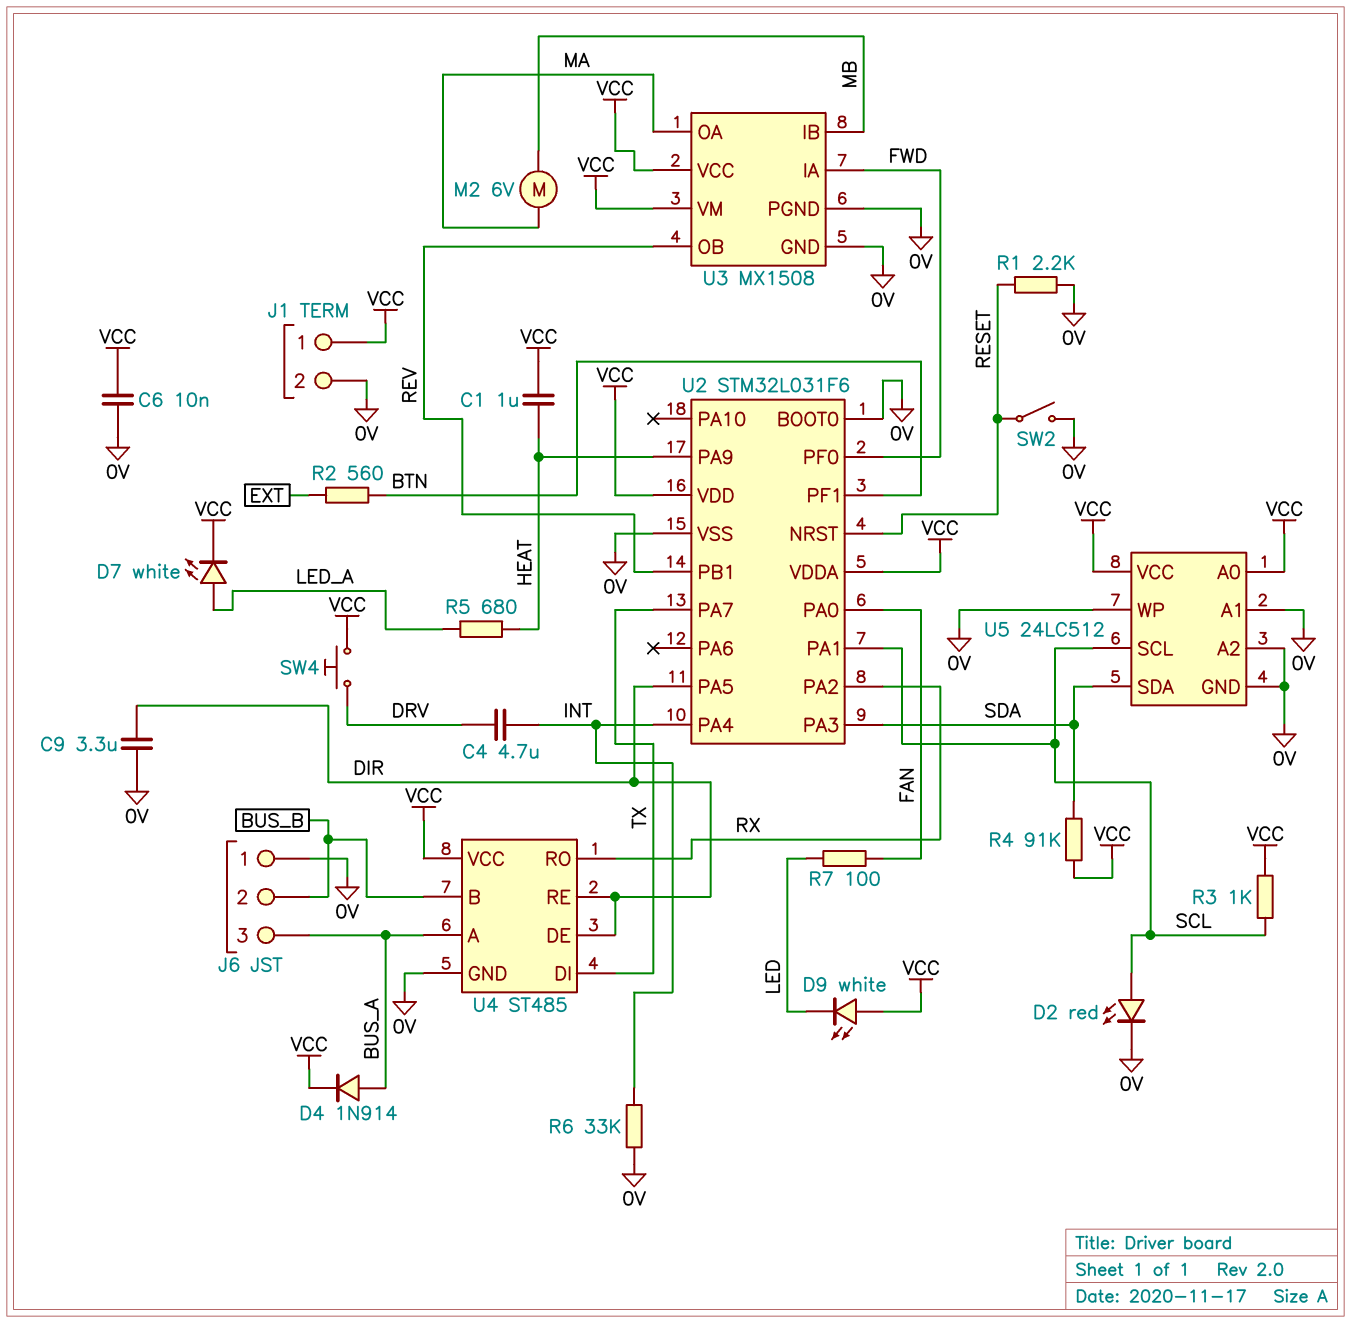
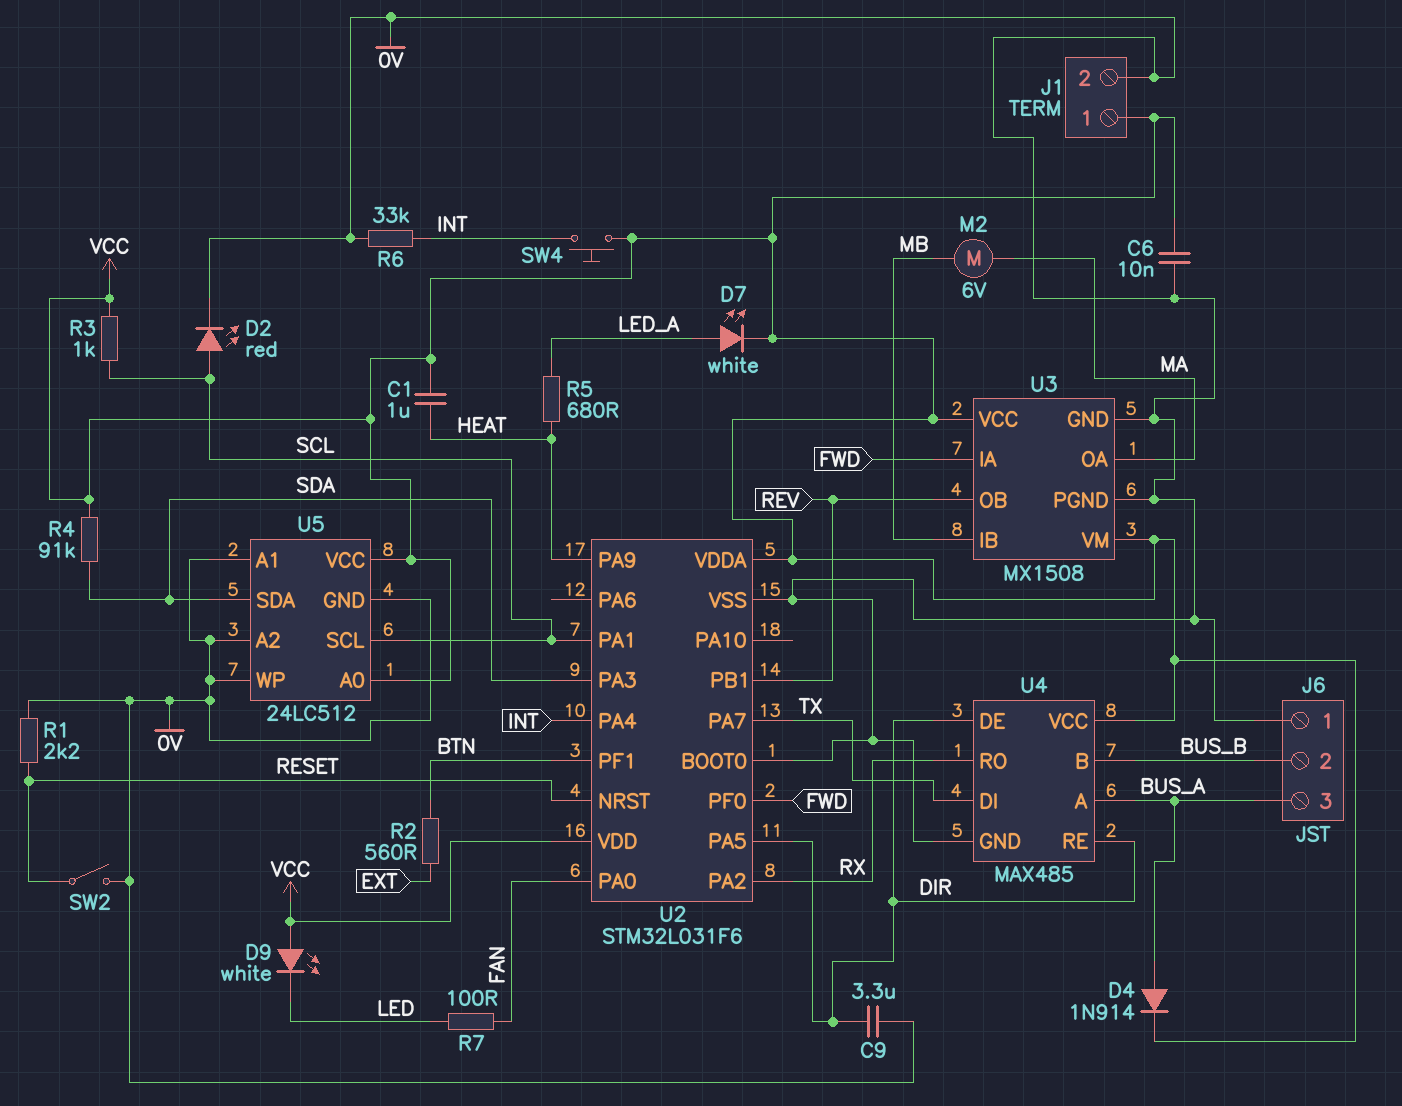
C4: 4.7uF (DRV, INT) -> none
SW4: button (DRV, VCC) -> button (INT, VCC)
U4: ST485 -> MAX485

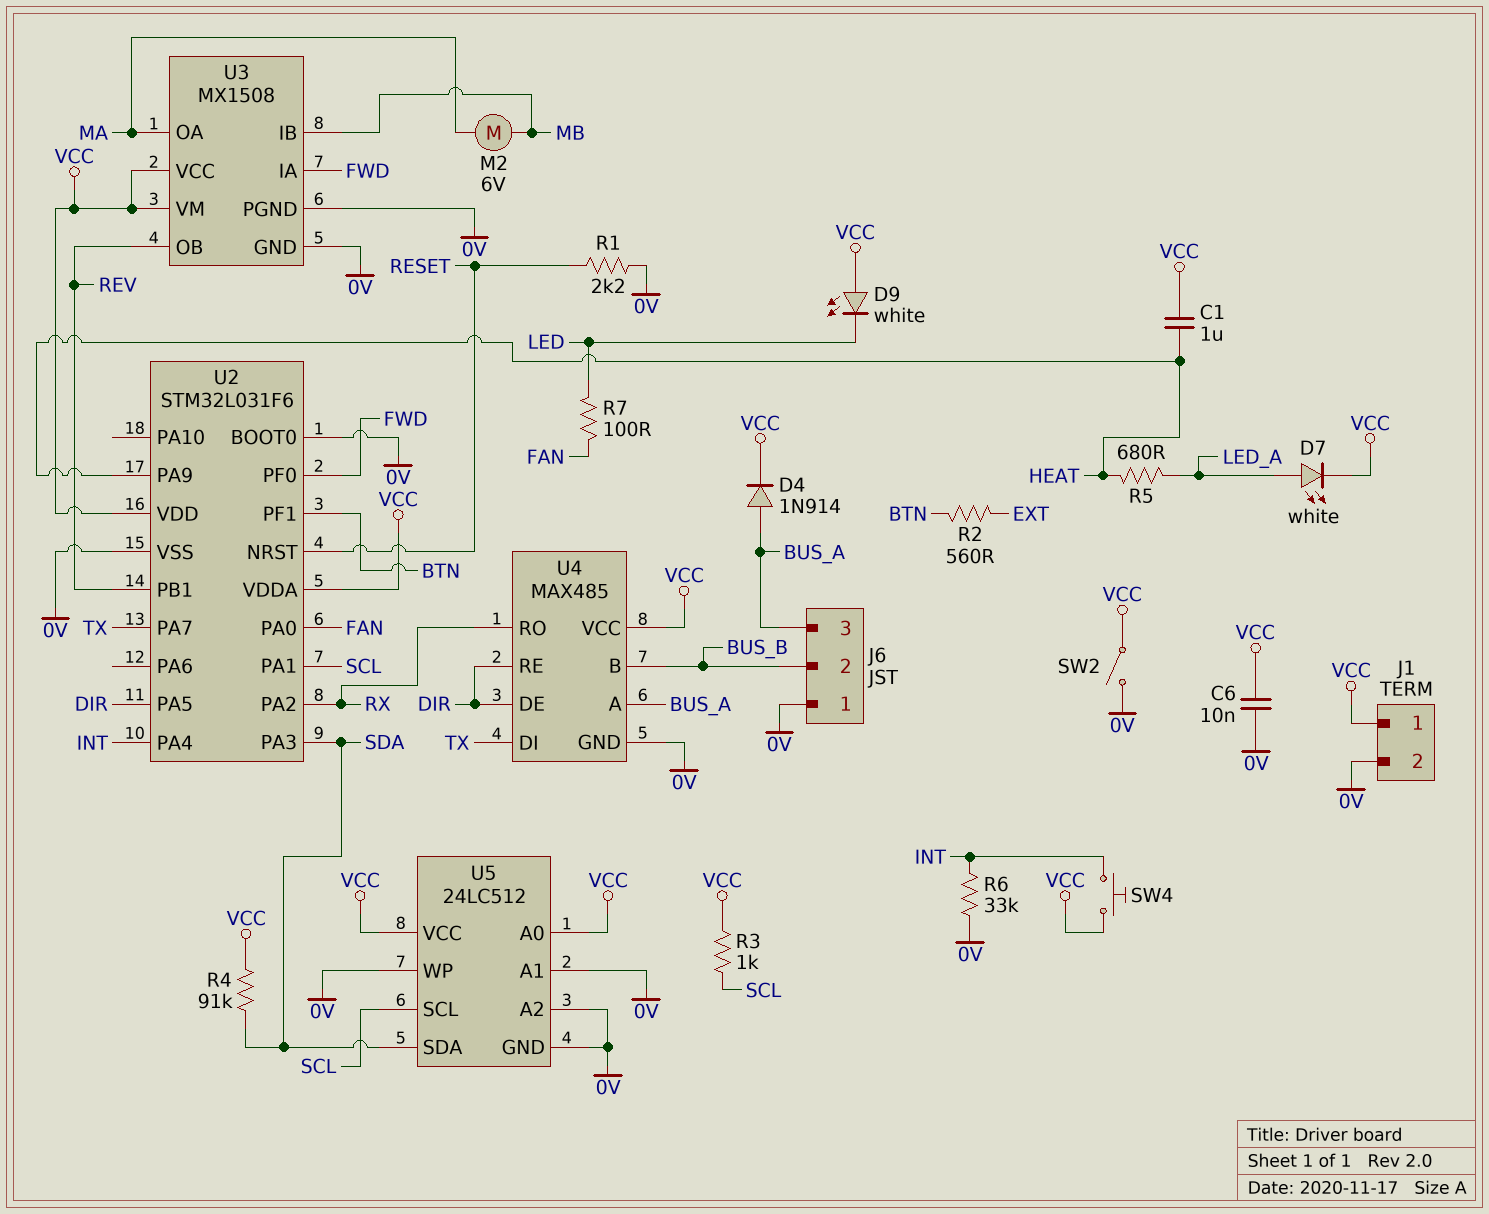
C9: 3.3uF (0V, DIR) -> none
D2: LED red (A SCL, K 0V) -> none
SW2: switch (0V, RESET) -> switch (0V, VCC)

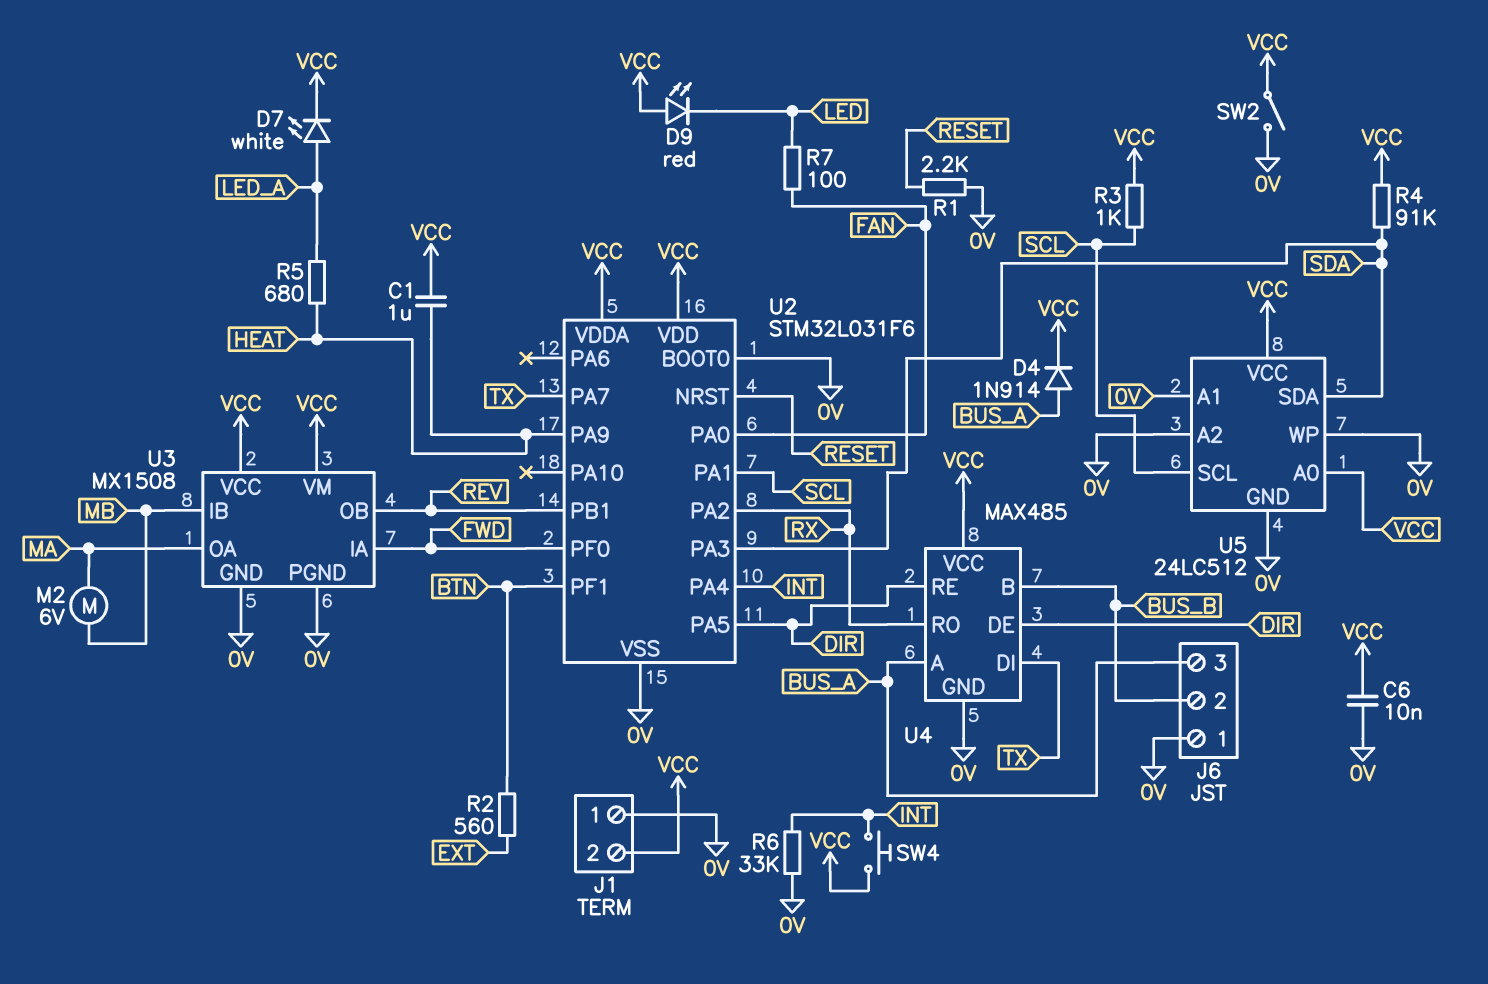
D9: LED white (A VCC, K LED) -> LED red (A VCC, K LED)
J1 pin 1: VCC -> 0V
J1 pin 2: 0V -> VCC

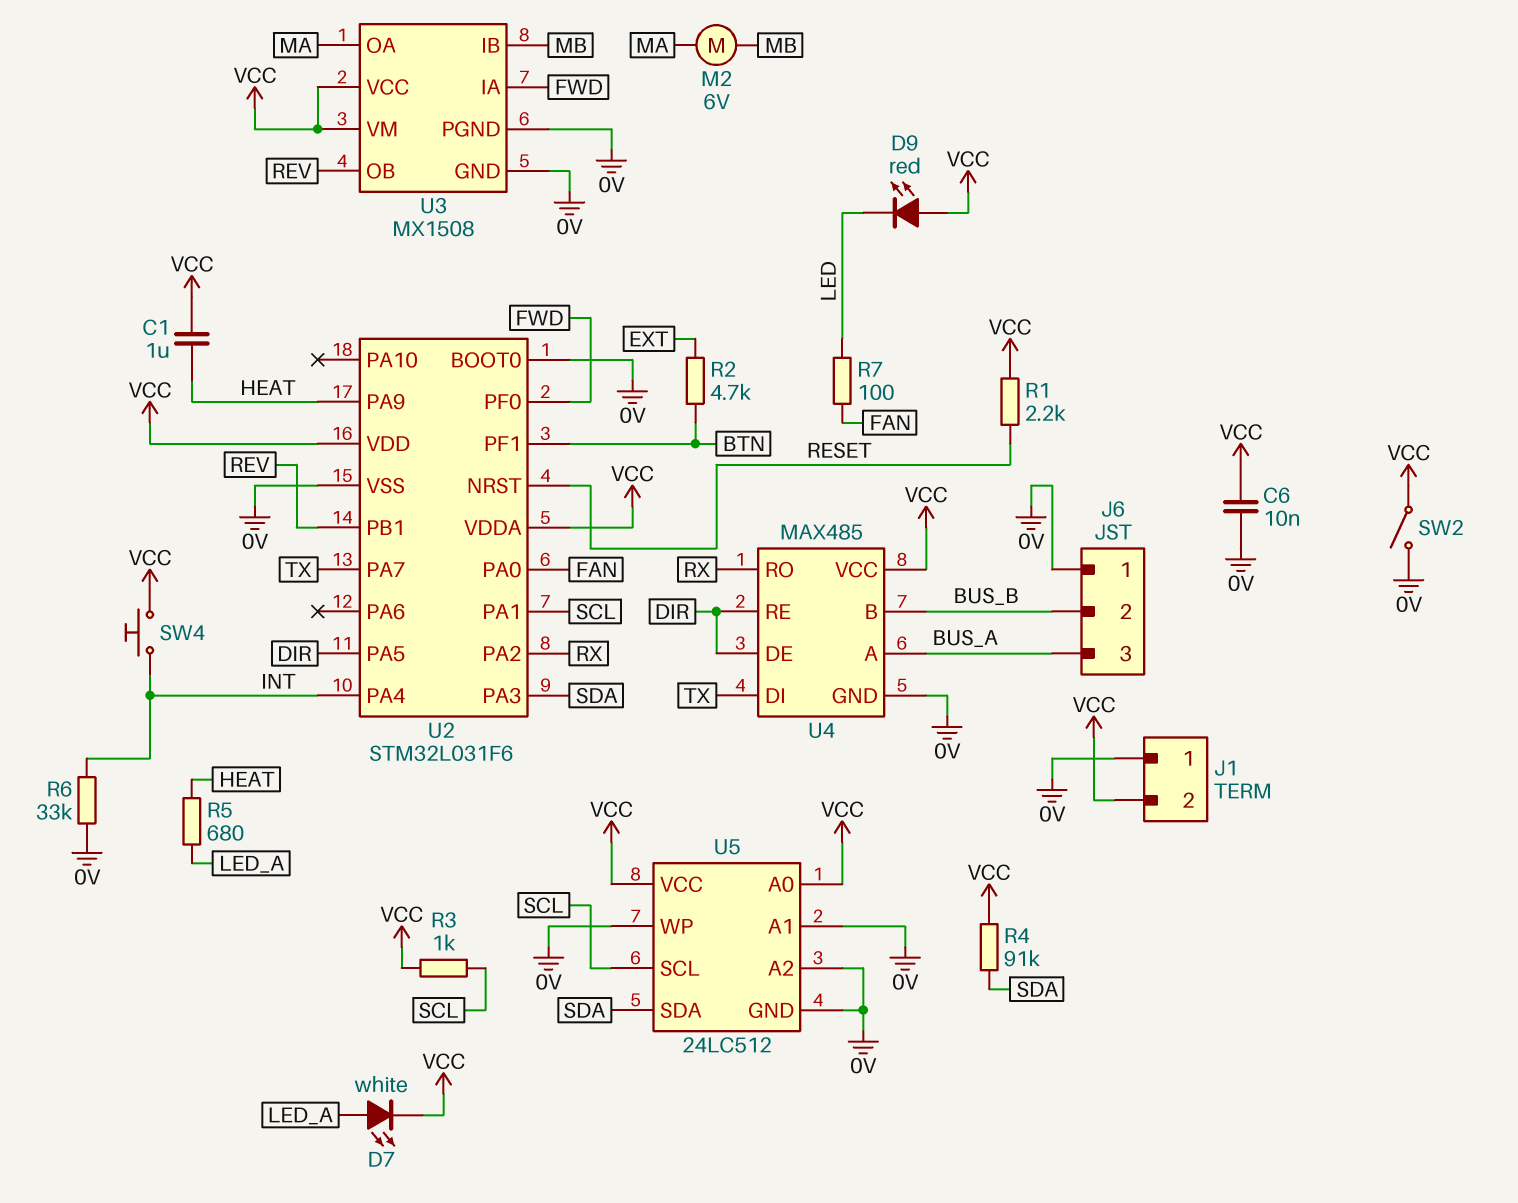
D4: diode 1N914 (A BUS_A, K VCC) -> none
R1: 2.2k (0V, RESET) -> 2.2k (RESET, VCC)
R2: 560 (BTN, EXT) -> 4.7k (BTN, EXT)

